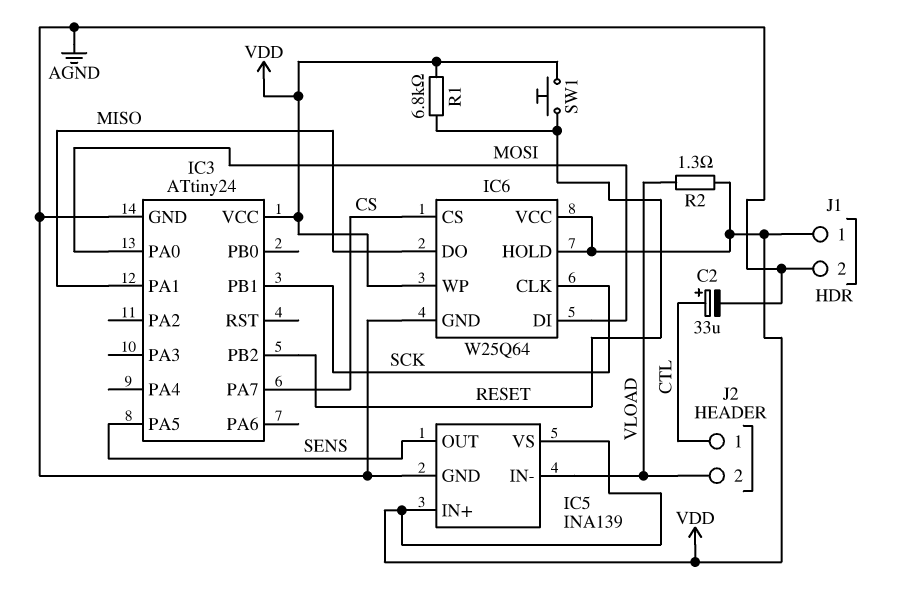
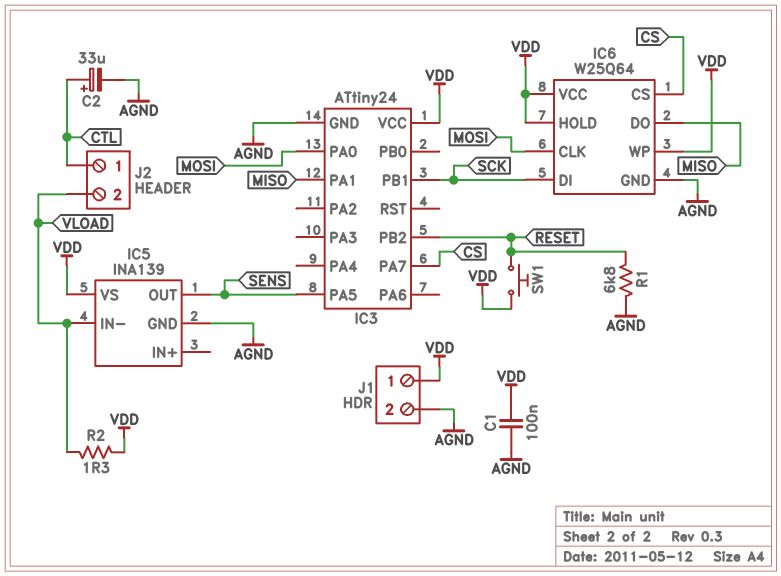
C1: none -> 100nF (AGND, VDD)
IC5 pin IN+: VDD -> none
IC6 pin CLK: SCK -> MOSI
IC6 pin DI: MOSI -> SCK
R1: 6.8k (RESET, VDD) -> 6.8k (AGND, RESET)

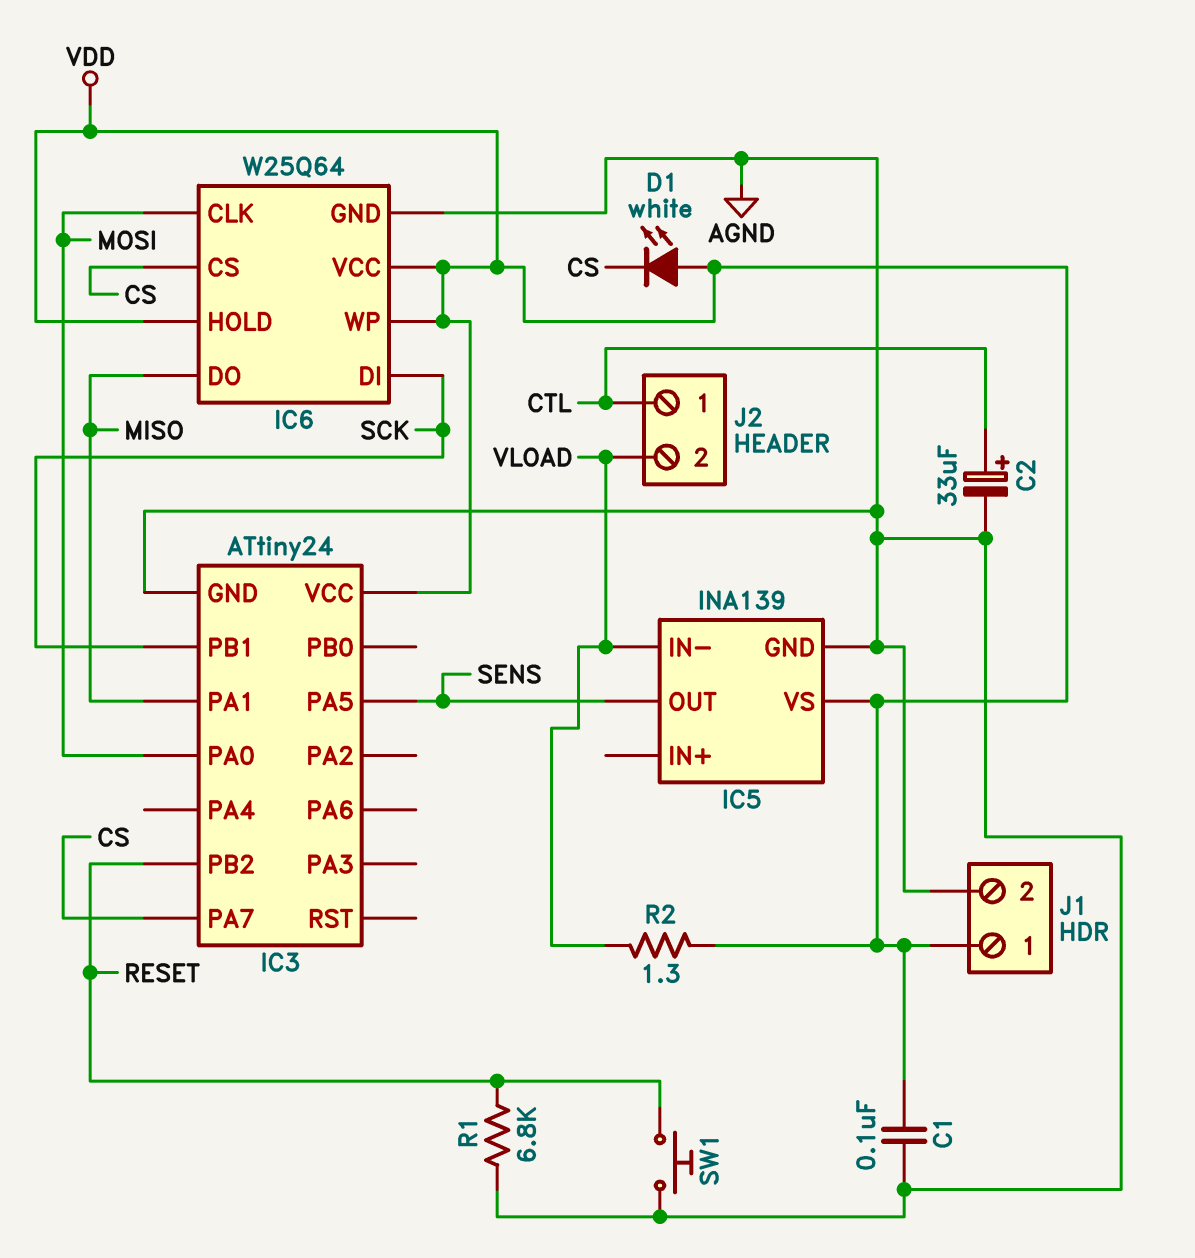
D1: none -> LED white (A VDD, K CS)
SW1: button (RESET, VDD) -> button (AGND, RESET)

